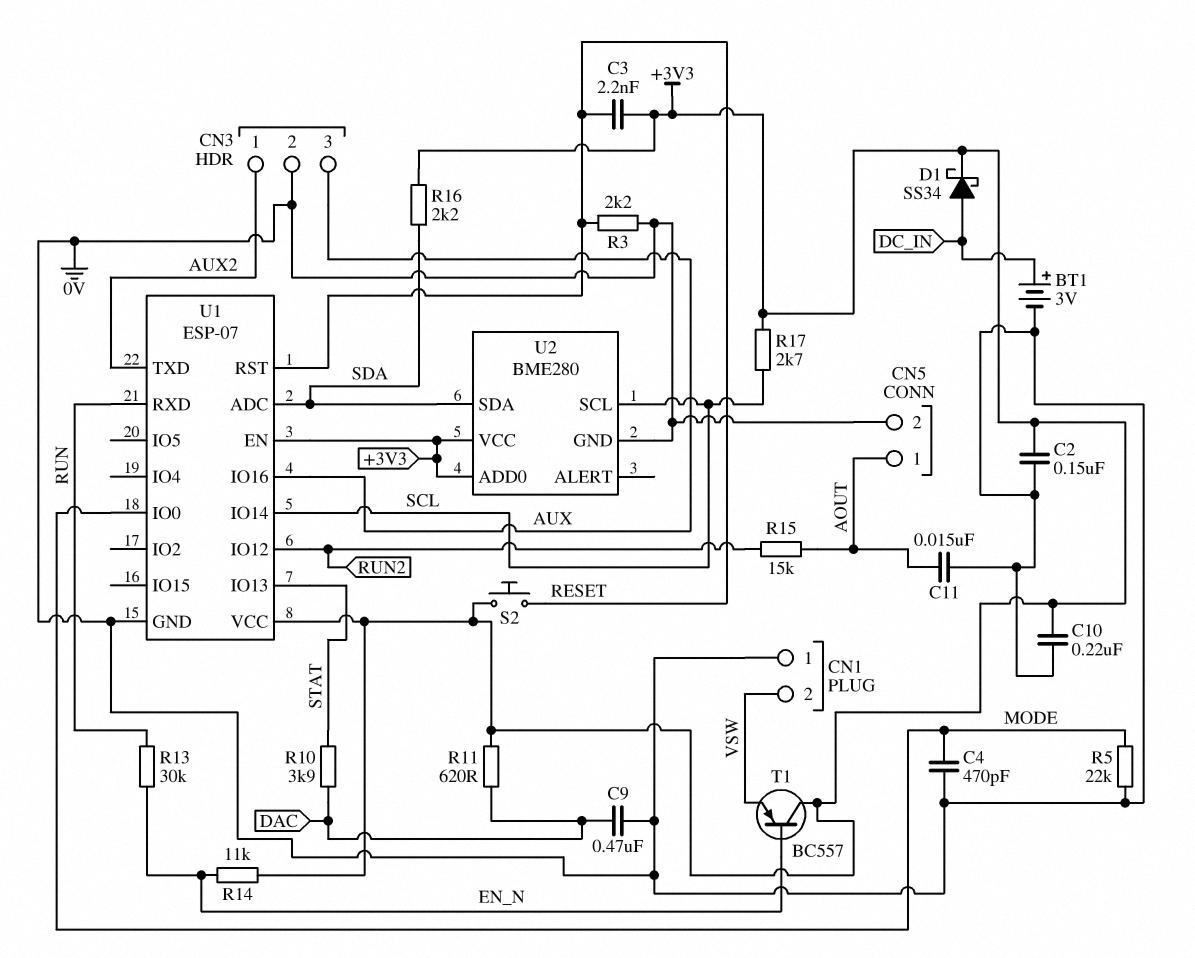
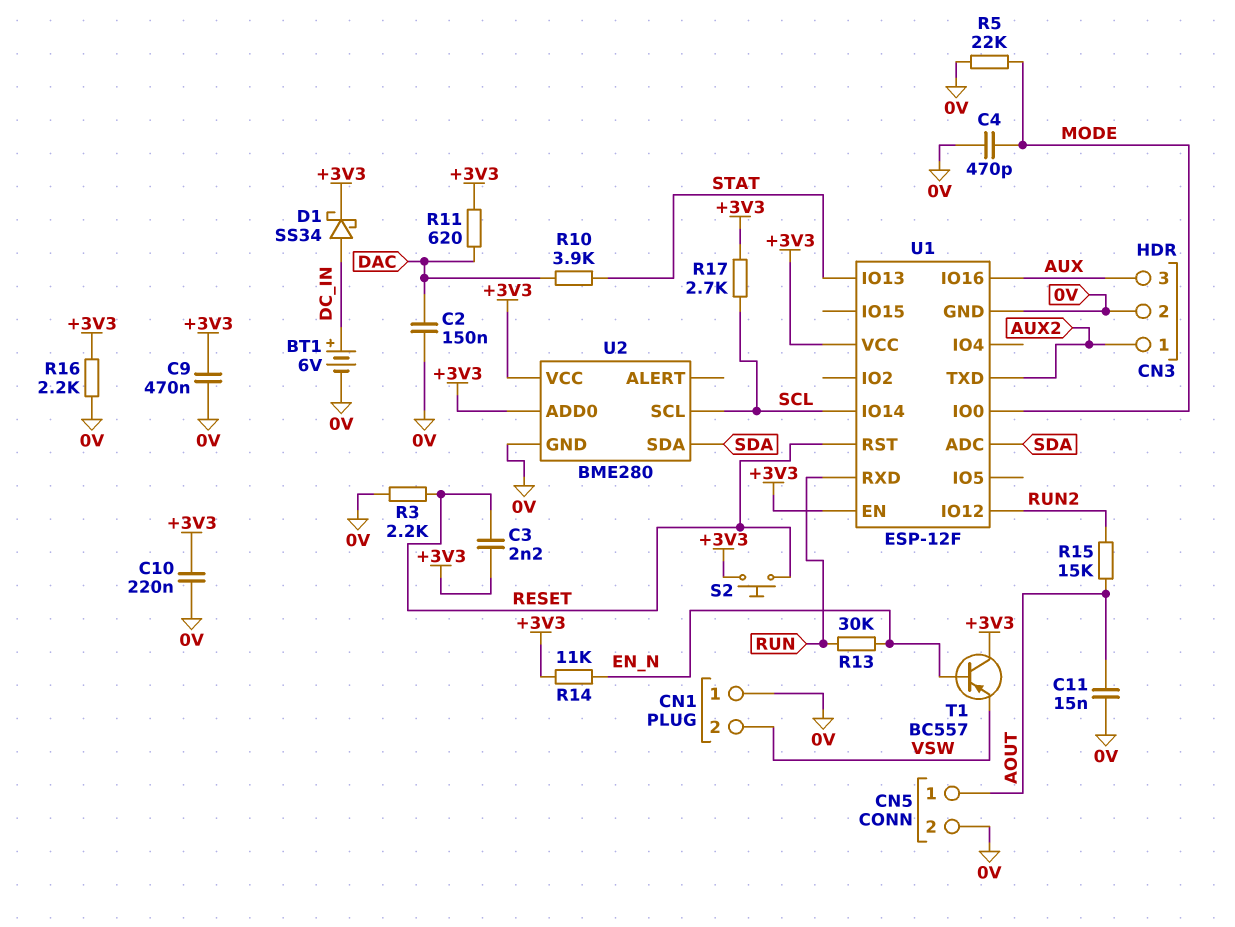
BT1: 3V (plus DC_IN, minus 0V) -> 6V (plus DC_IN, minus 0V)
C2: 150nF (+3V3, 0V) -> 150nF (0V, DAC)
C9: 470nF (0V, DAC) -> 470nF (+3V3, 0V)
R16: 2.2k (+3V3, SDA) -> 2.2k (+3V3, 0V)
U1: ESP-07 -> ESP-12F

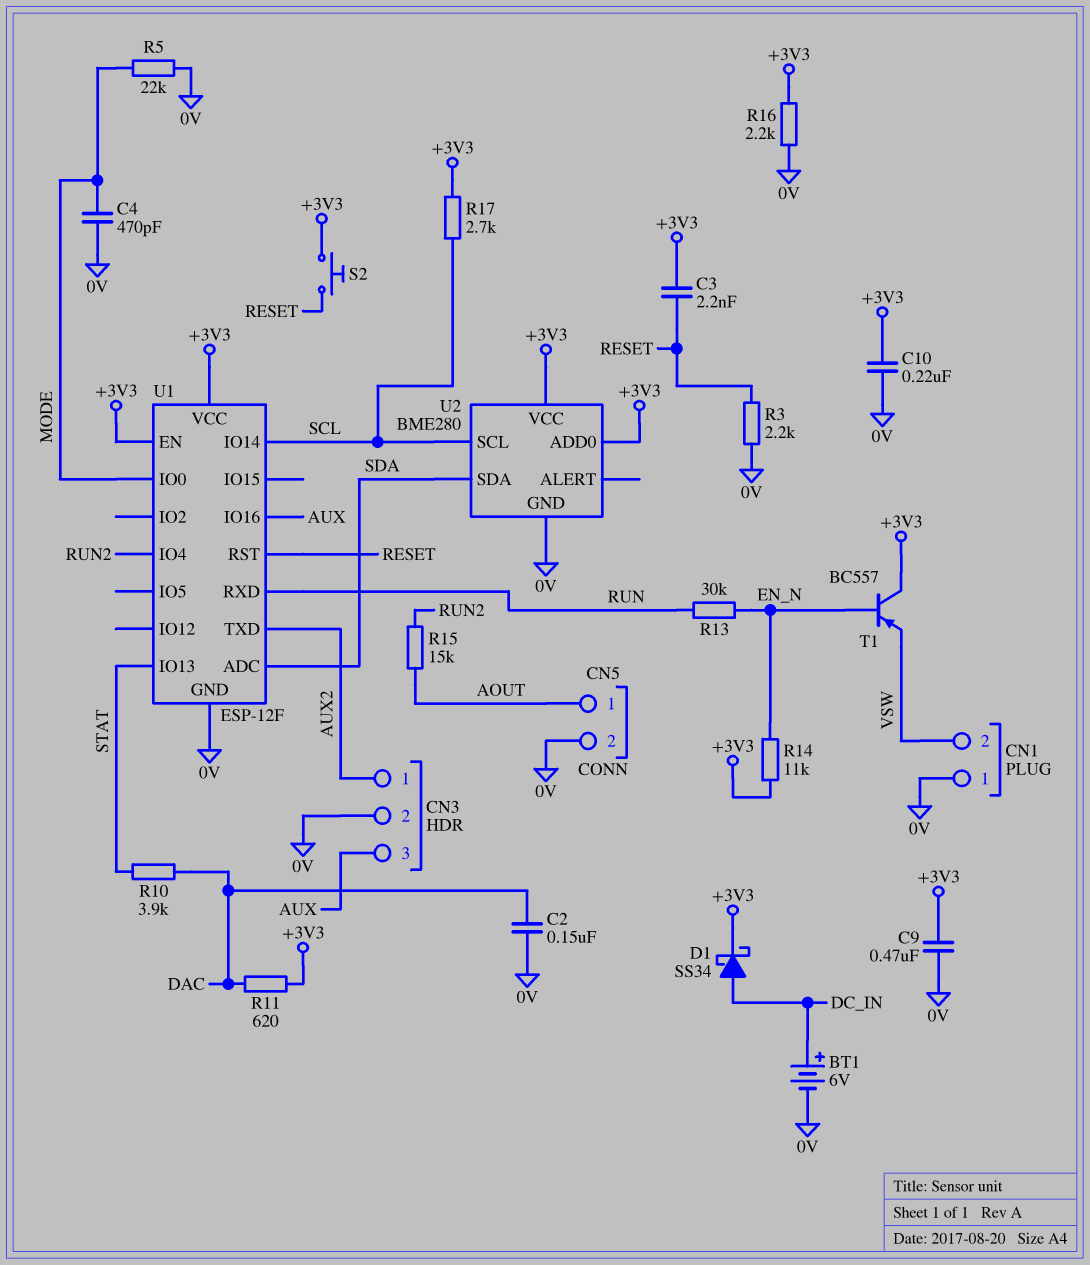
C11: 15nF (0V, AOUT) -> none
U1 pin IO4: none -> RUN2
U1 pin IO12: RUN2 -> none

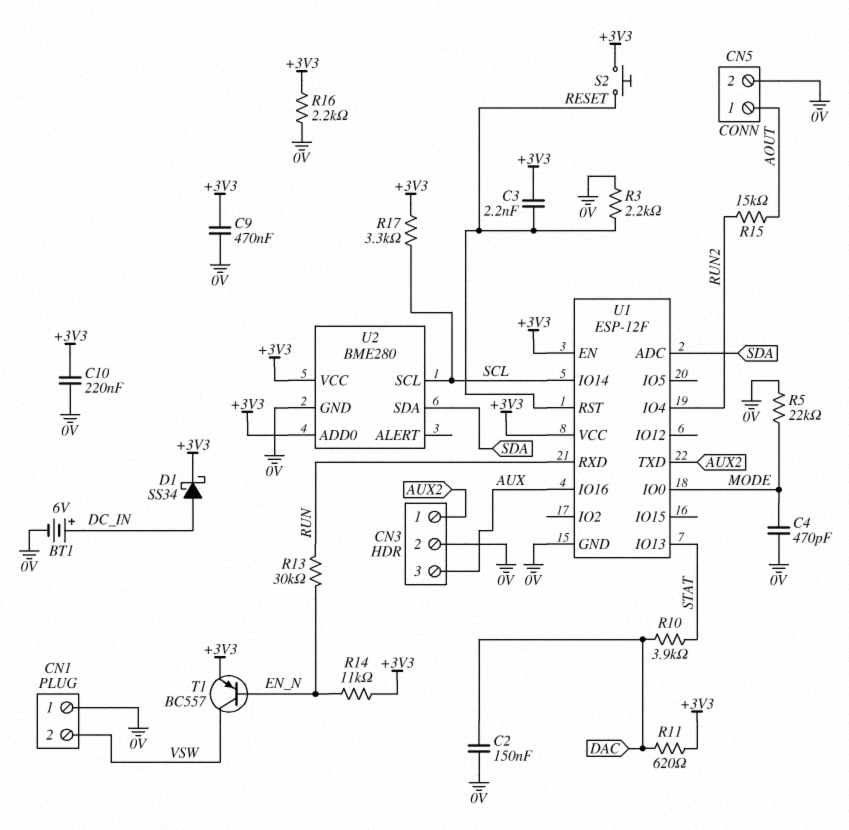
R17: 2.7k (+3V3, SCL) -> 3.3k (+3V3, SCL)
T1: PNP BC557 (B EN_N, C +3V3, E VSW) -> PNP BC557 (B EN_N, C VSW, E +3V3)

